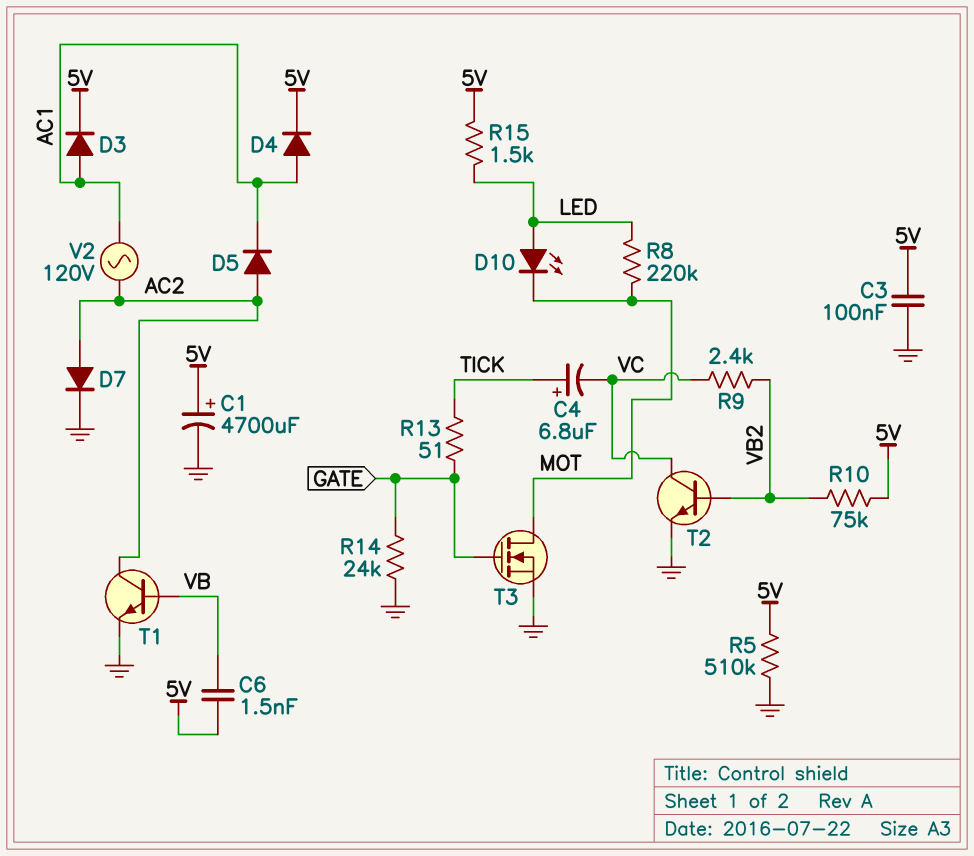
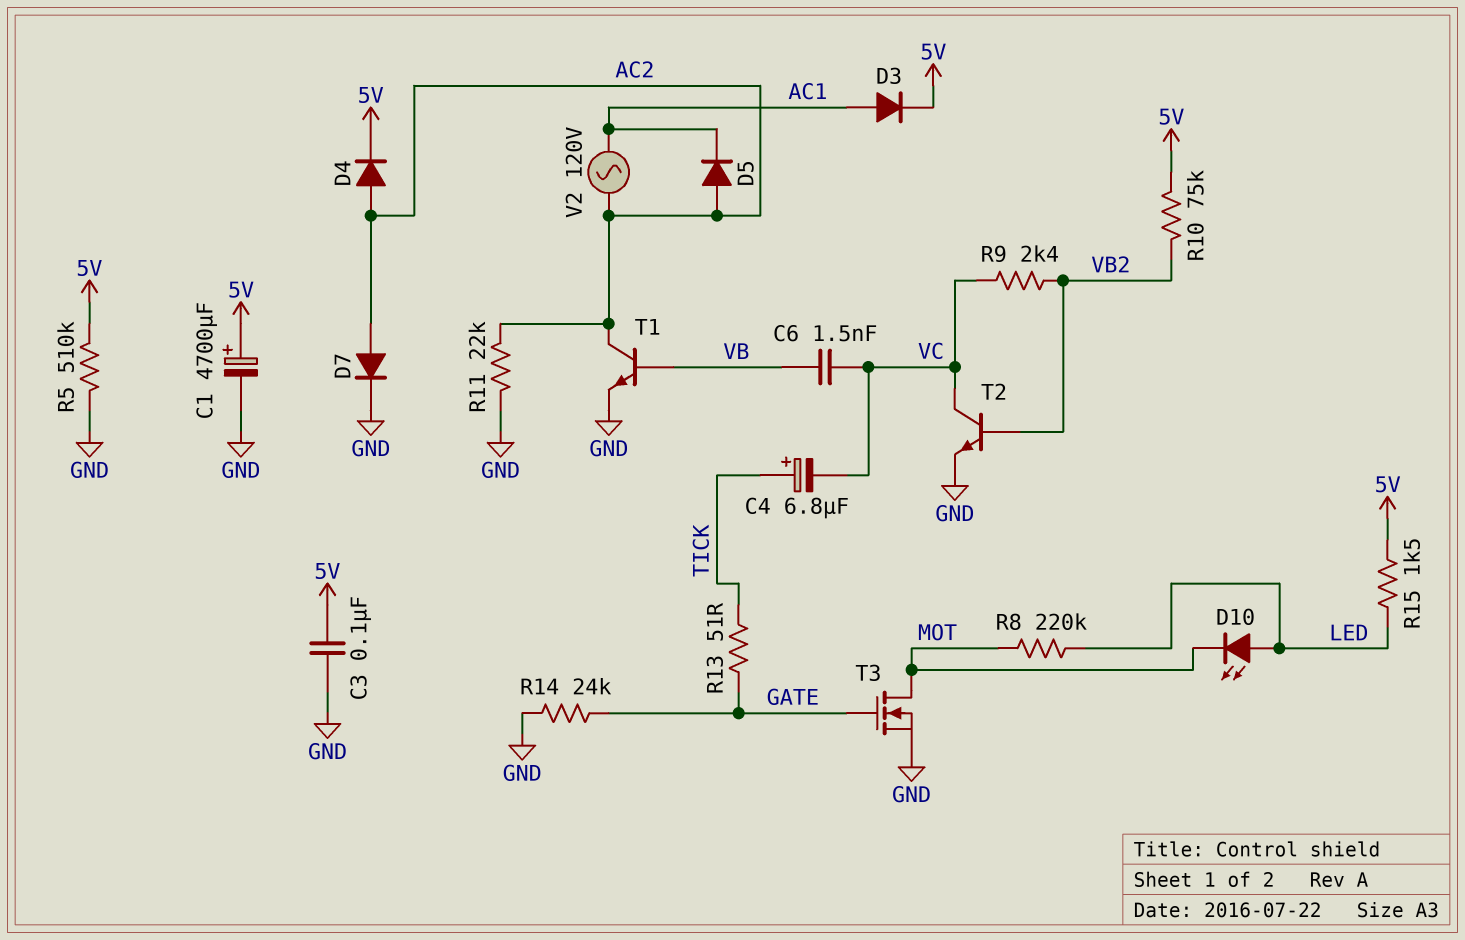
C6: 1.5nF (5V, VB) -> 1.5nF (VB, VC)
D4: diode (A AC1, K 5V) -> diode (A AC2, K 5V)
R11: none -> 22k (AC2, GND)

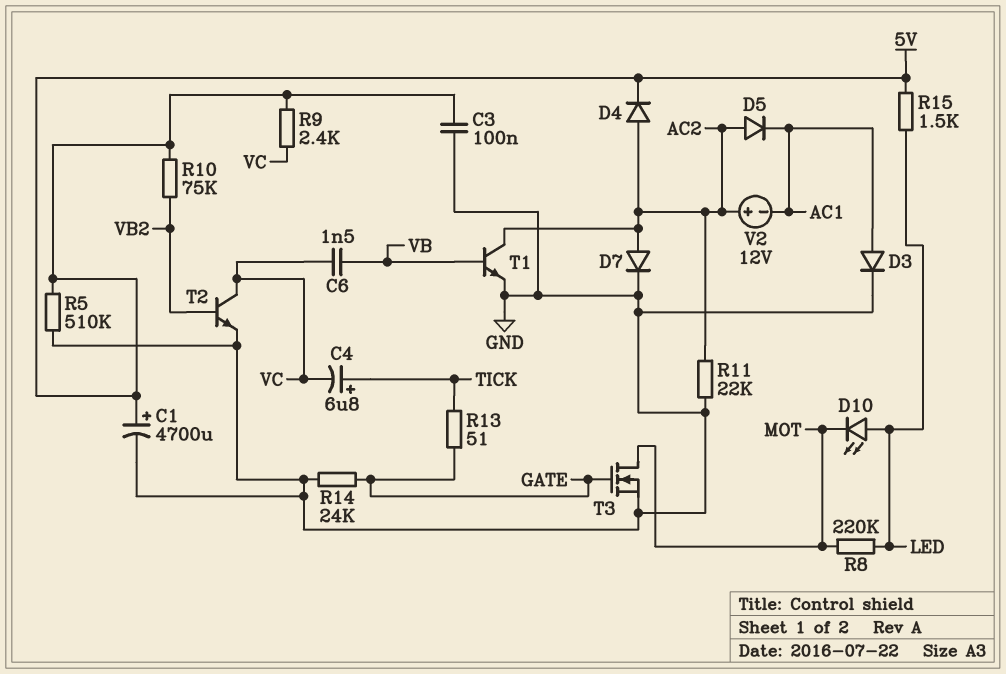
D3: diode (A AC1, K 5V) -> diode (A AC1, K GND)
R9: 2.4k (VB2, VC) -> 2.4k (5V, VC)
V2: AC 120V (AC1, AC2) -> 12V (plus AC2, minus AC1)

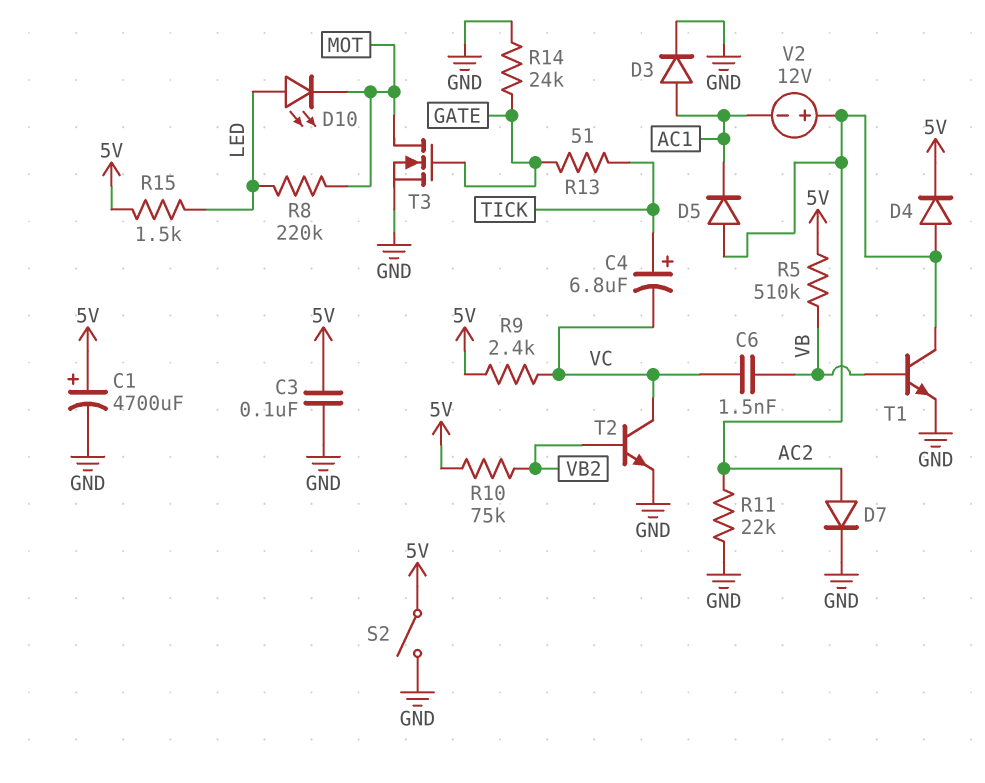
R5: 510k (5V, GND) -> 510k (5V, VB)
S2: none -> switch (5V, GND)

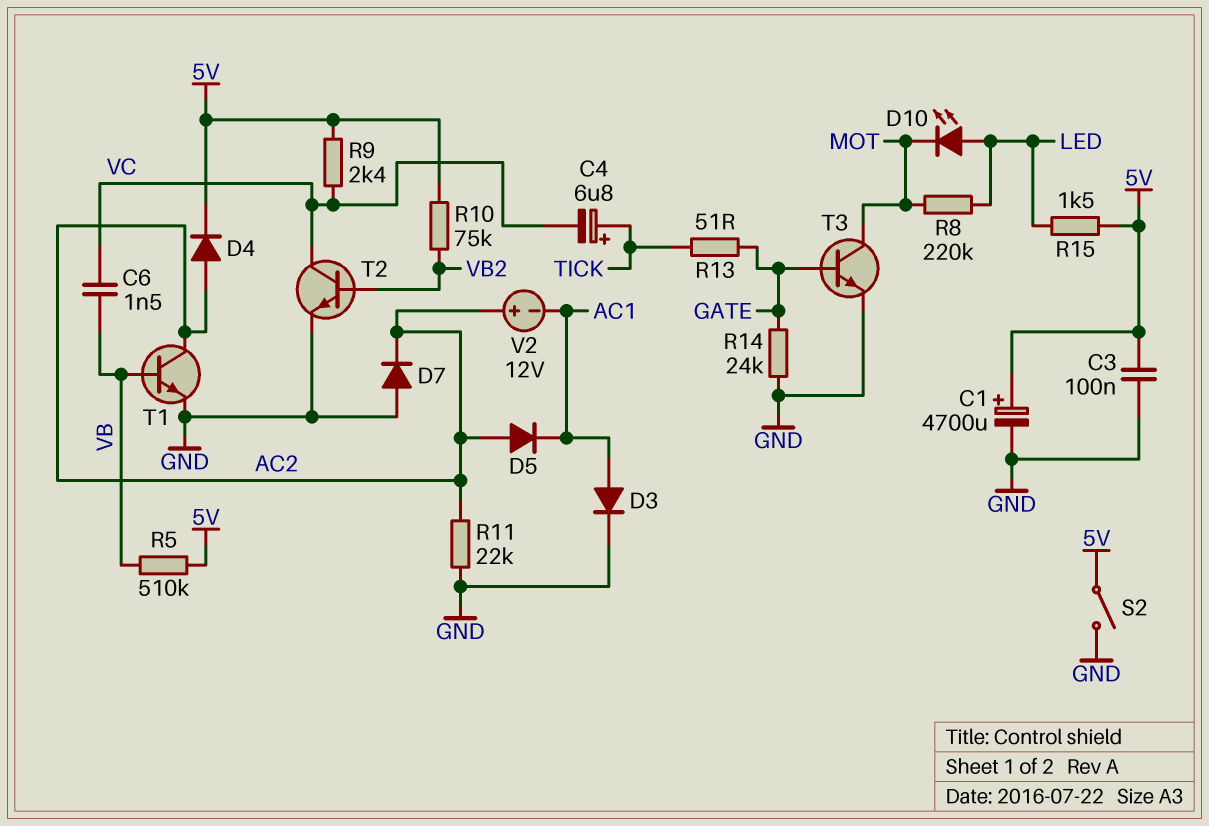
D7: diode (A AC2, K GND) -> diode (A GND, K AC2)
T3: NMOS (G GATE, D MOT, S GND) -> NPN (B GATE, C MOT, E GND)

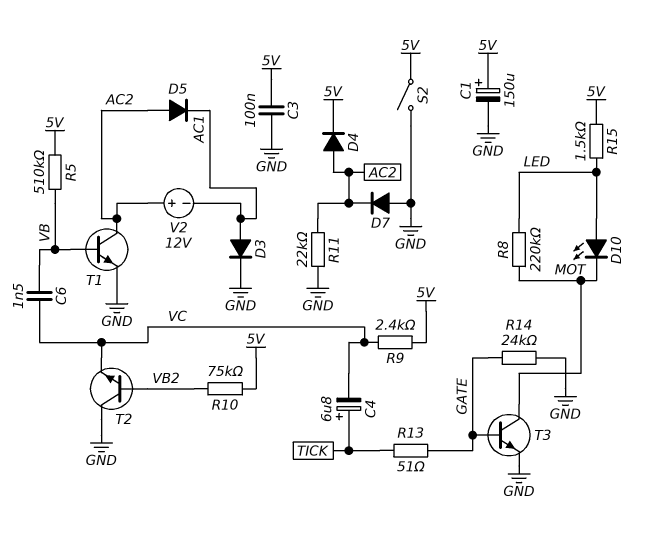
C1: 4700uF (plus 5V, minus GND) -> 150uF (plus 5V, minus GND)
T2: NPN (B VB2, C VC, E GND) -> NPN (B VB2, C GND, E VC)

